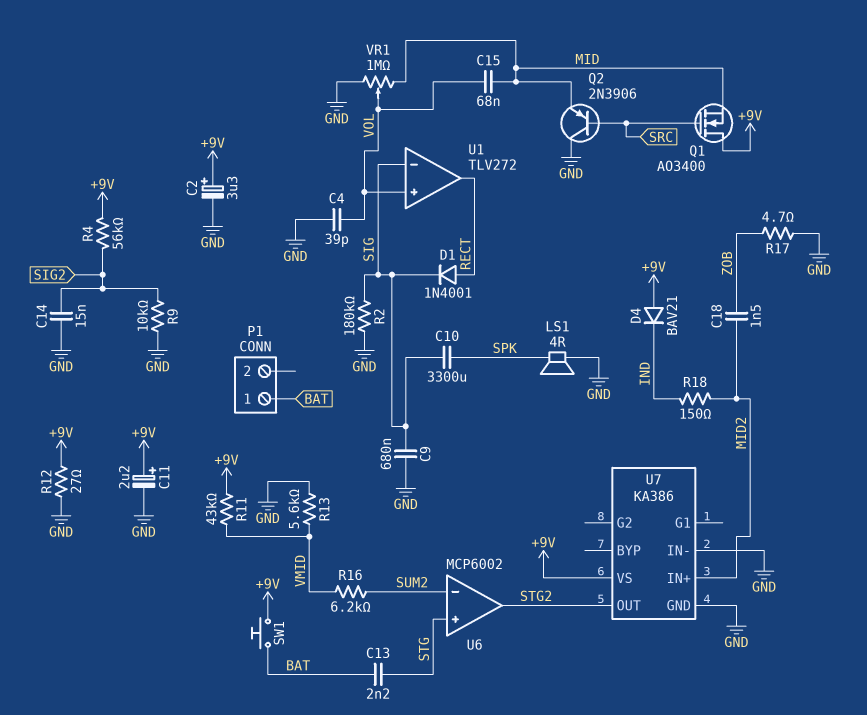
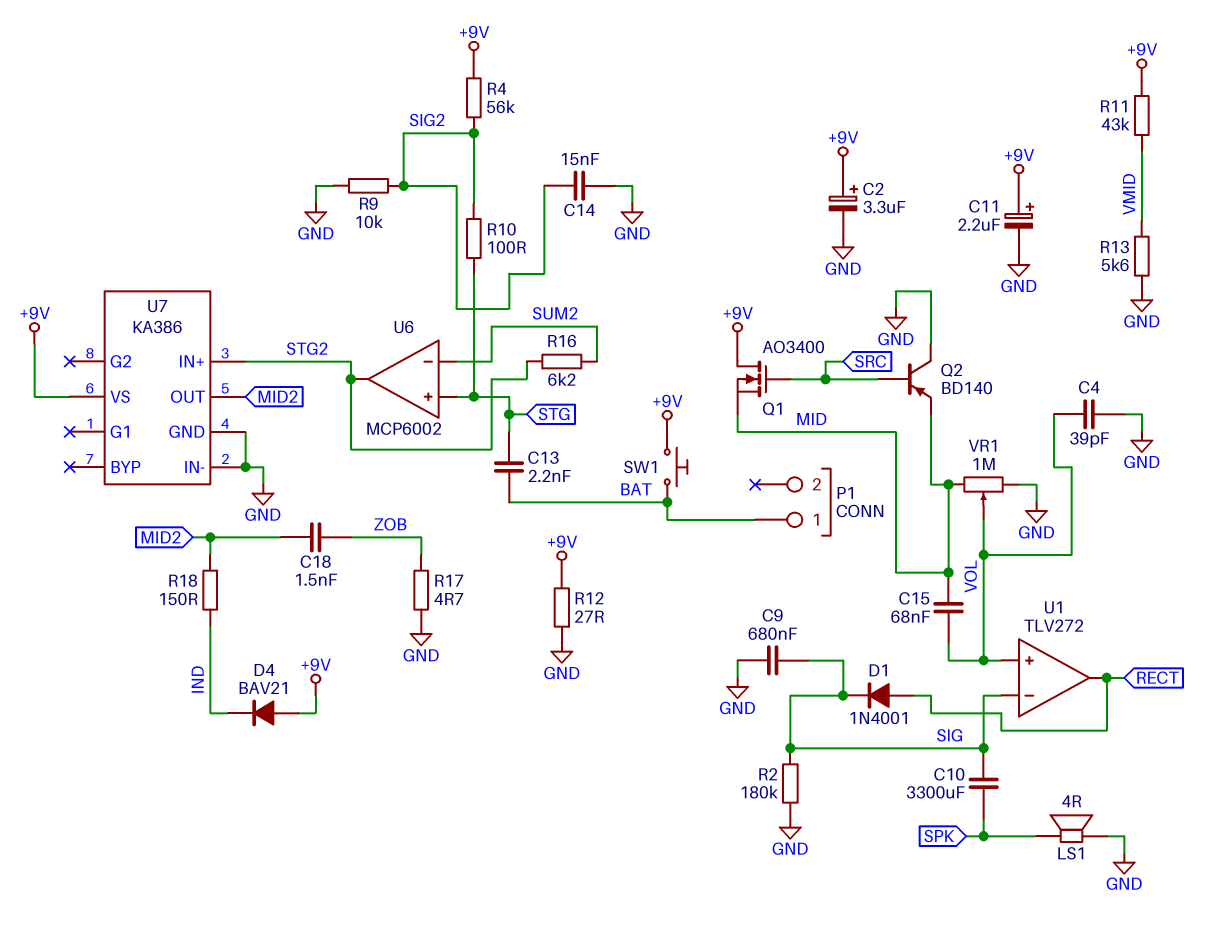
Q2: PNP 2N3906 (B SRC, C GND, E MID) -> PNP BD140 (B SRC, C GND, E MID)
R10: none -> 100 (SIG2, STG)
R16: 6.2k (SUM2, VMID) -> 6.2k (STG2, SUM2)
U7 pin IN+: MID2 -> STG2
U7 pin OUT: STG2 -> MID2

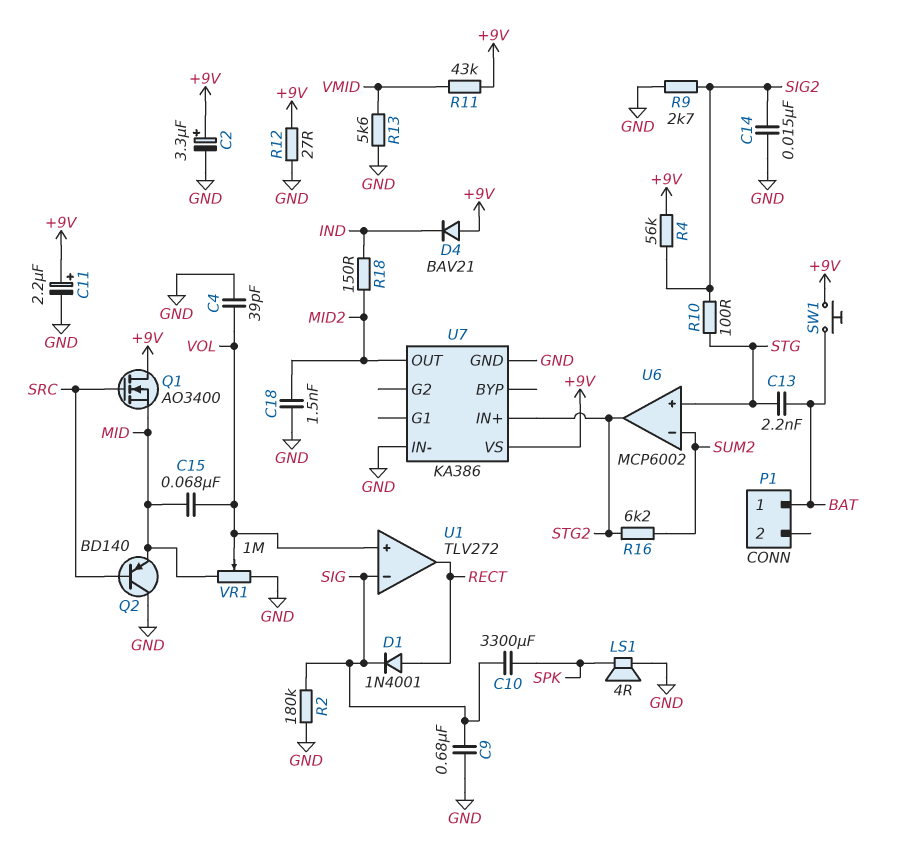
C18: 1.5nF (MID2, ZOB) -> 1.5nF (GND, MID2)
R9: 10k (GND, SIG2) -> 2.7k (GND, SIG2)
R17: 4.7 (GND, ZOB) -> none

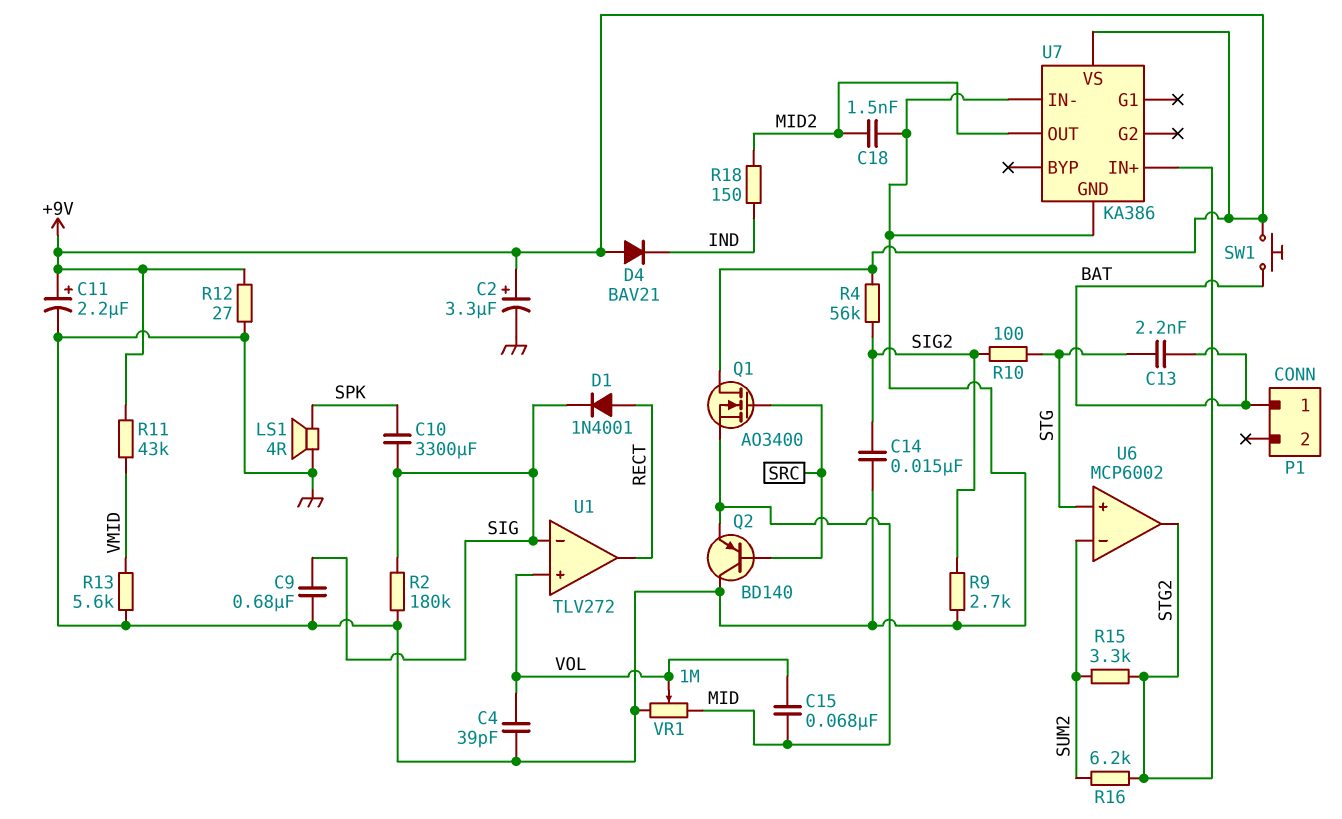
R15: none -> 3.3k (STG2, SUM2)

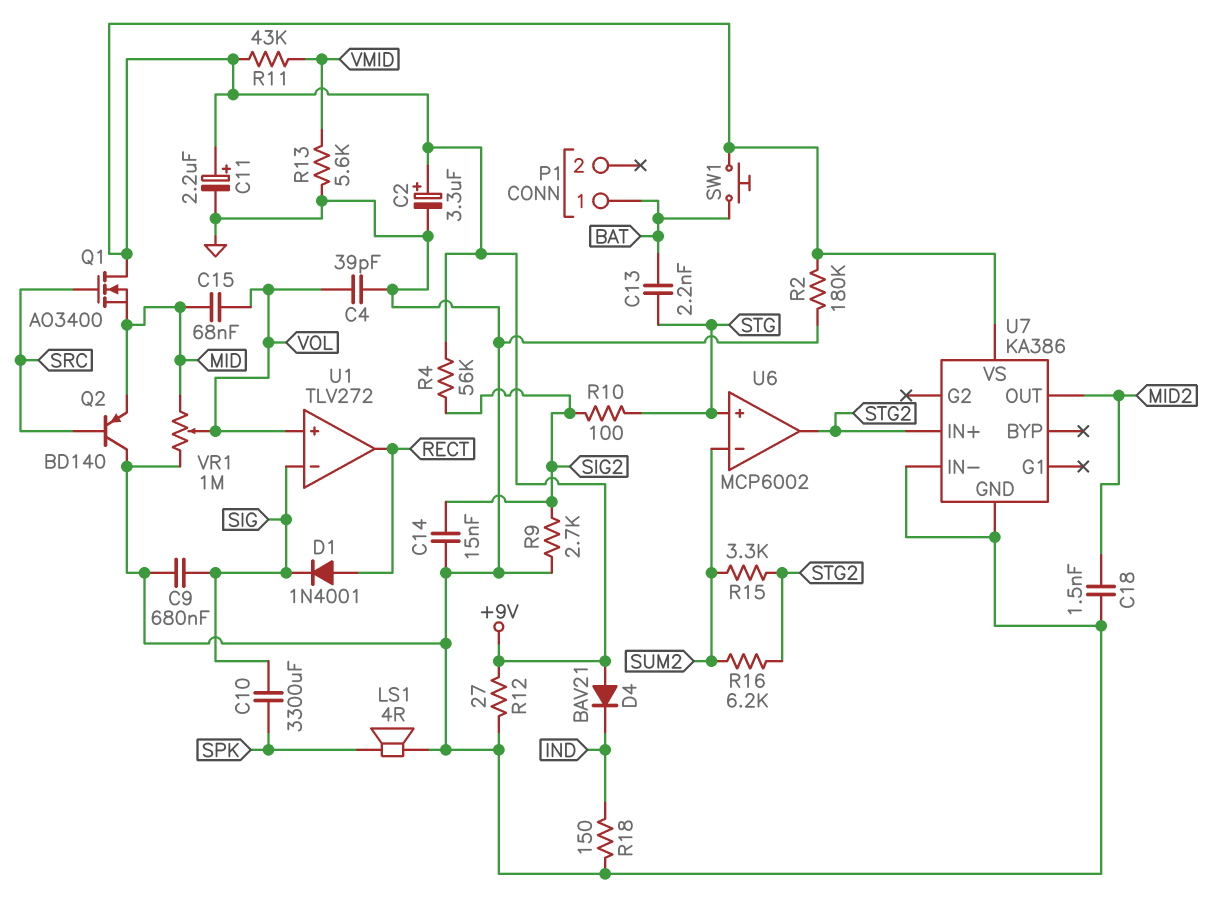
R2: 180k (GND, SIG) -> 180k (+9V, GND)
R18: 150 (IND, MID2) -> 150 (GND, IND)

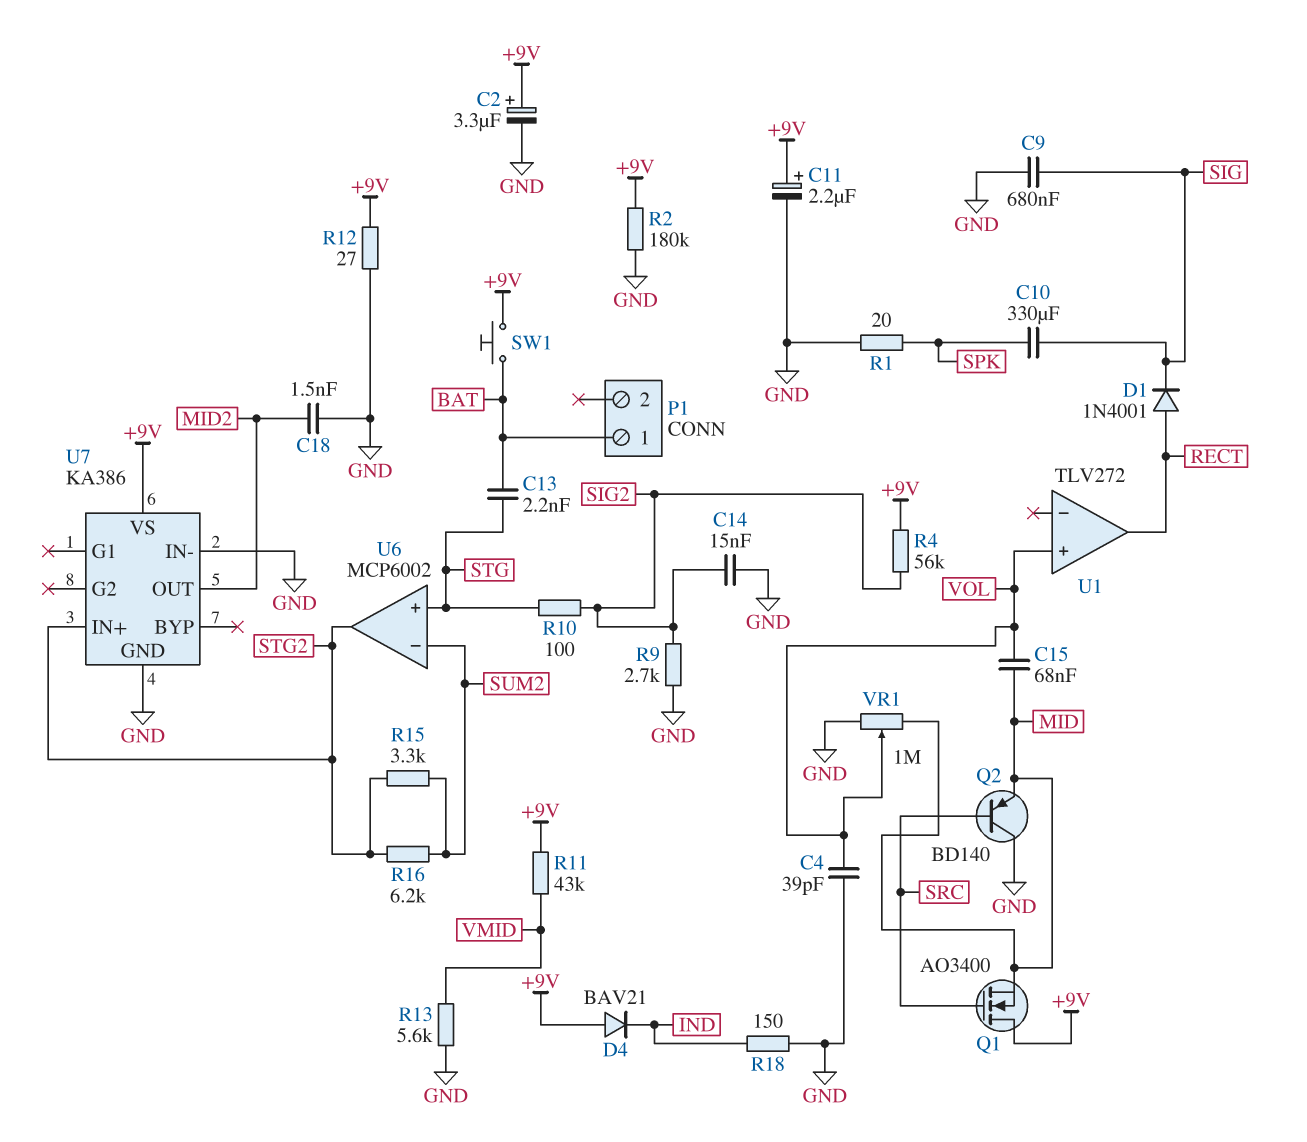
C10: 3300uF (SIG, SPK) -> 330uF (SIG, SPK)
LS1: speaker 4R (GND, SPK) -> none
R1: none -> 20 (GND, SPK)
U1 pin in-: SIG -> none

